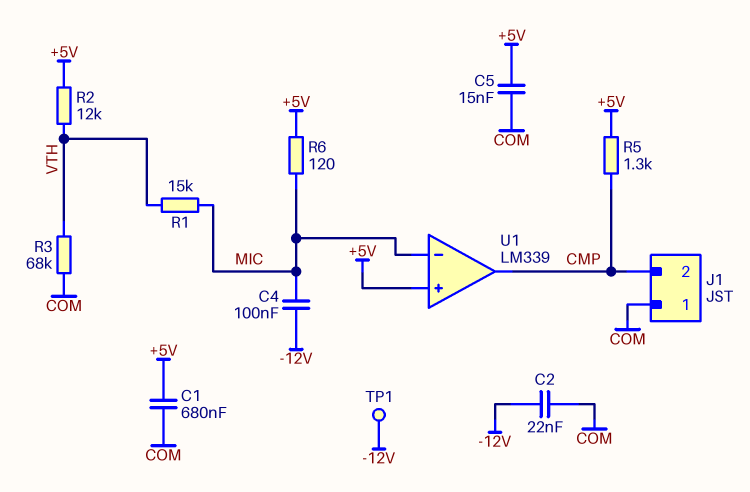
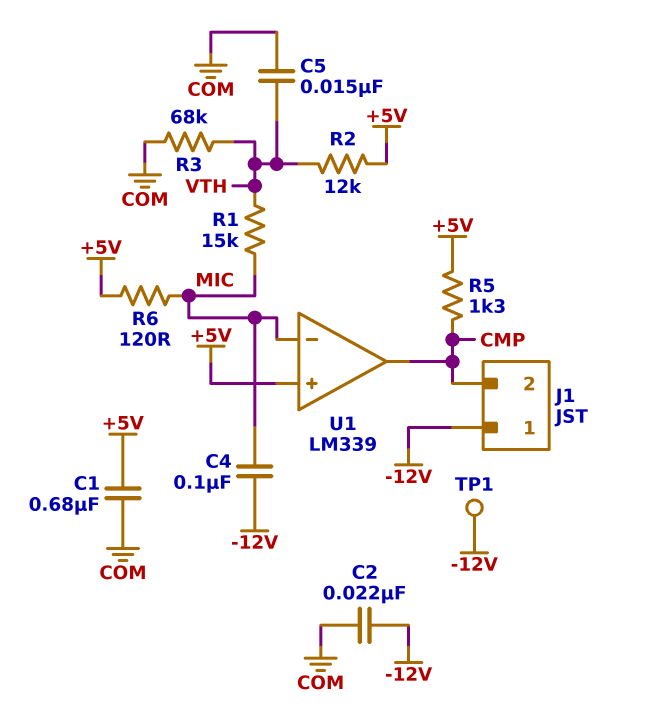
C5: 15nF (+5V, COM) -> 15nF (COM, VTH)
J1 pin 1: COM -> -12V

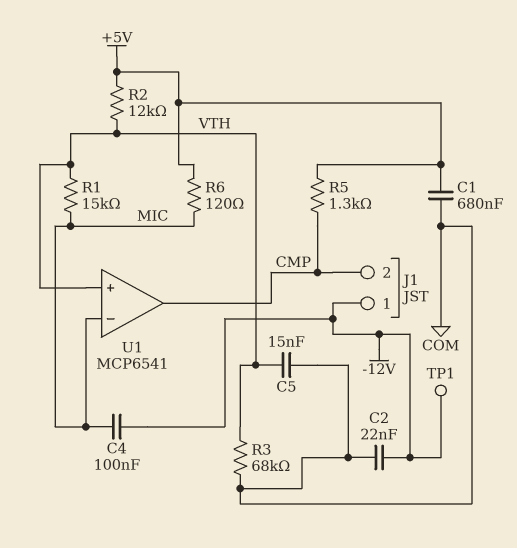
U1: LM339 -> MCP6541
U1 pin in+: +5V -> VTH

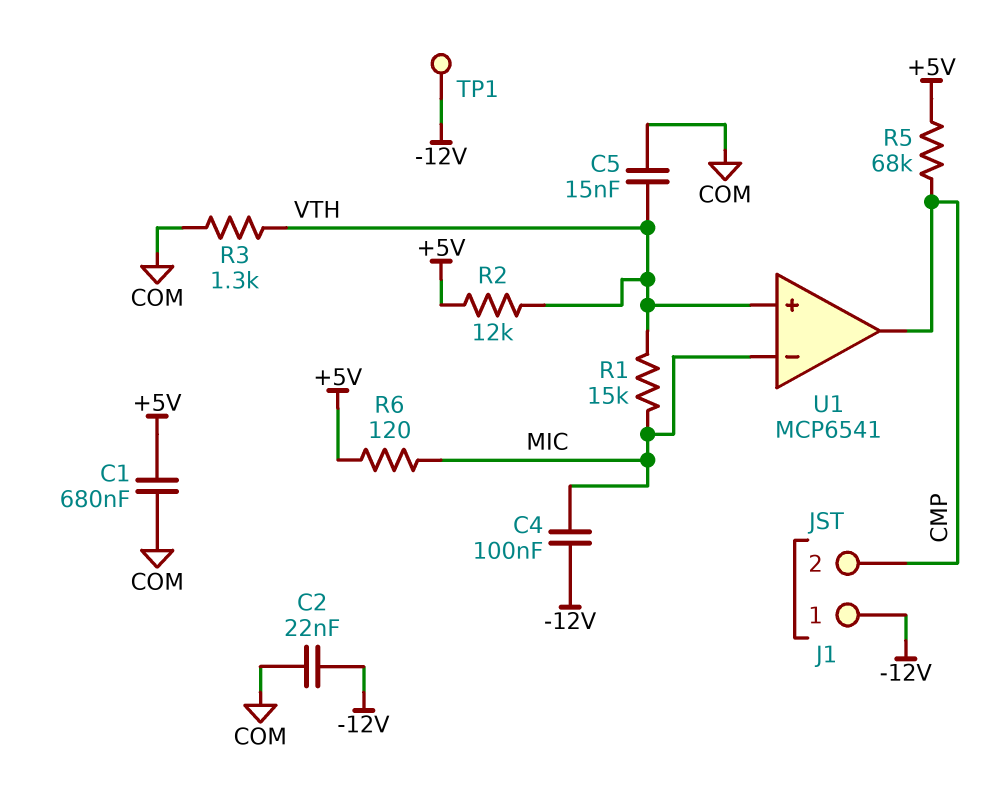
R3: 68k (COM, VTH) -> 1.3k (COM, VTH)
R5: 1.3k (+5V, CMP) -> 68k (+5V, CMP)

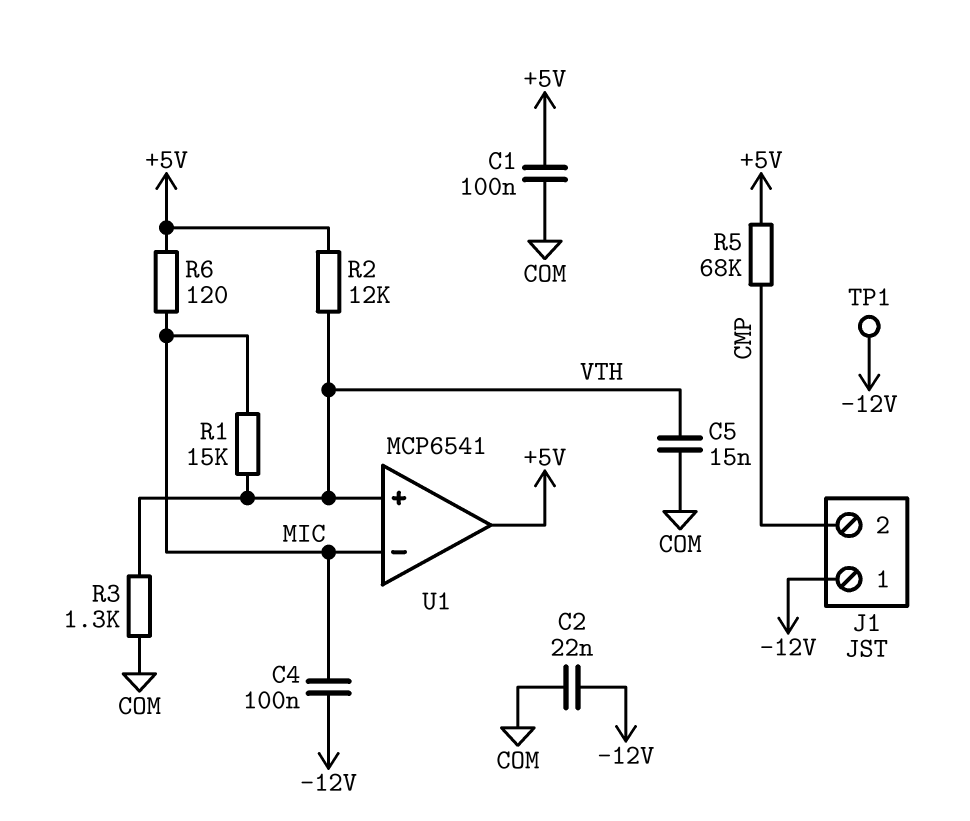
C1: 680nF (+5V, COM) -> 100nF (+5V, COM)
U1 pin out: CMP -> +5V

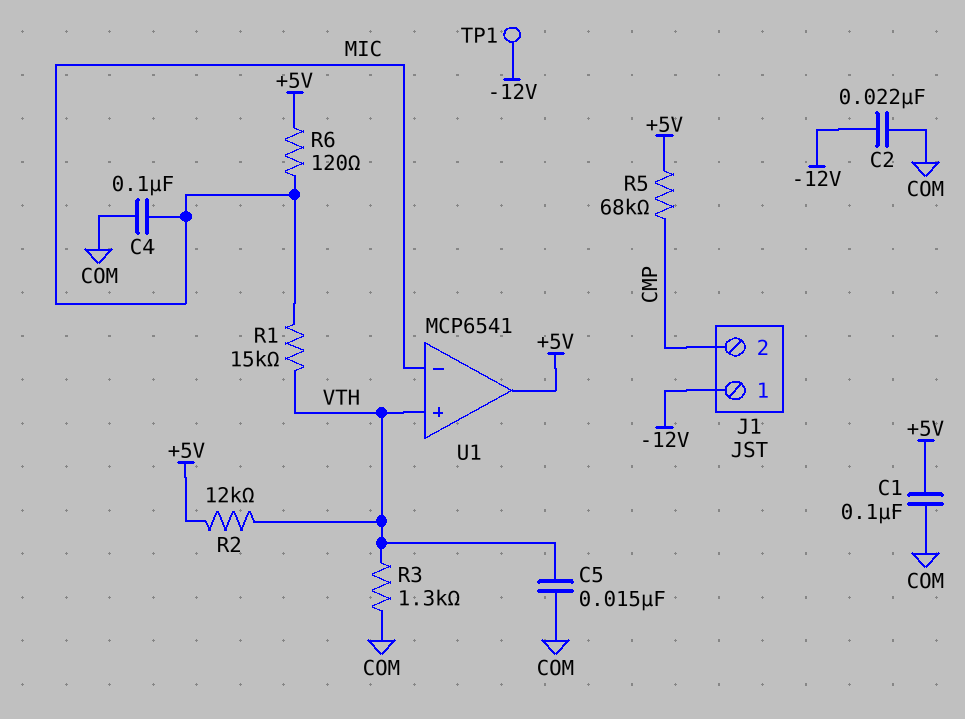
C4: 100nF (-12V, MIC) -> 100nF (COM, MIC)

